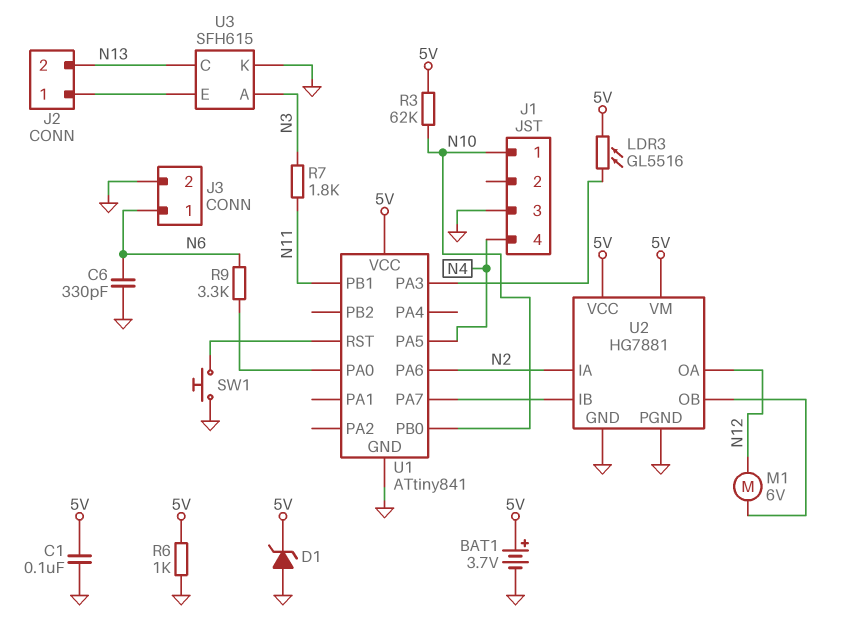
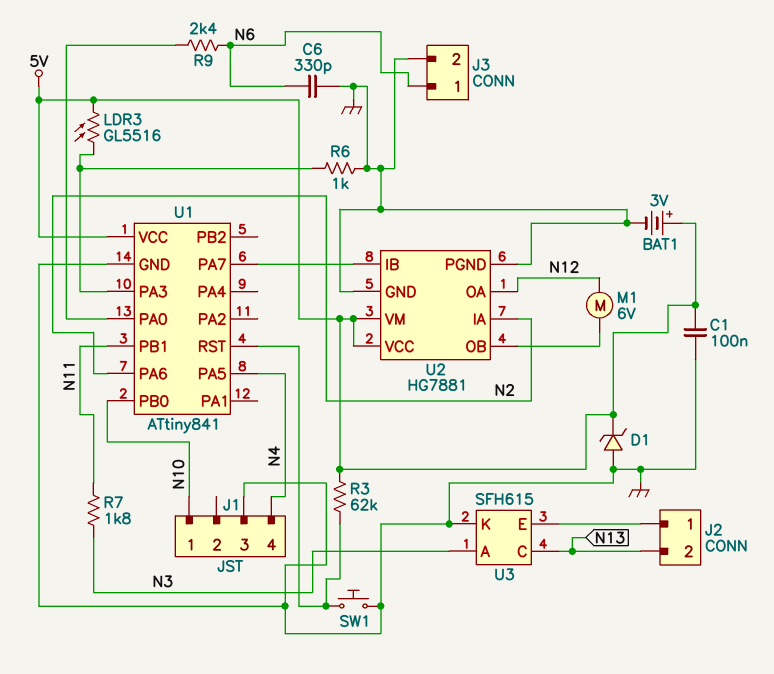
BAT1: 3.7V (plus 5V, minus GND) -> 3V (plus 5V, minus GND)
R3: 62k (5V, N10) -> 62k (5V, U1/RST)
R6: 1k (5V, GND) -> 1k (GND, U1/PA3)
R9: 3.3k (N6, U1/PA0) -> 2.4k (N6, U1/PA0)

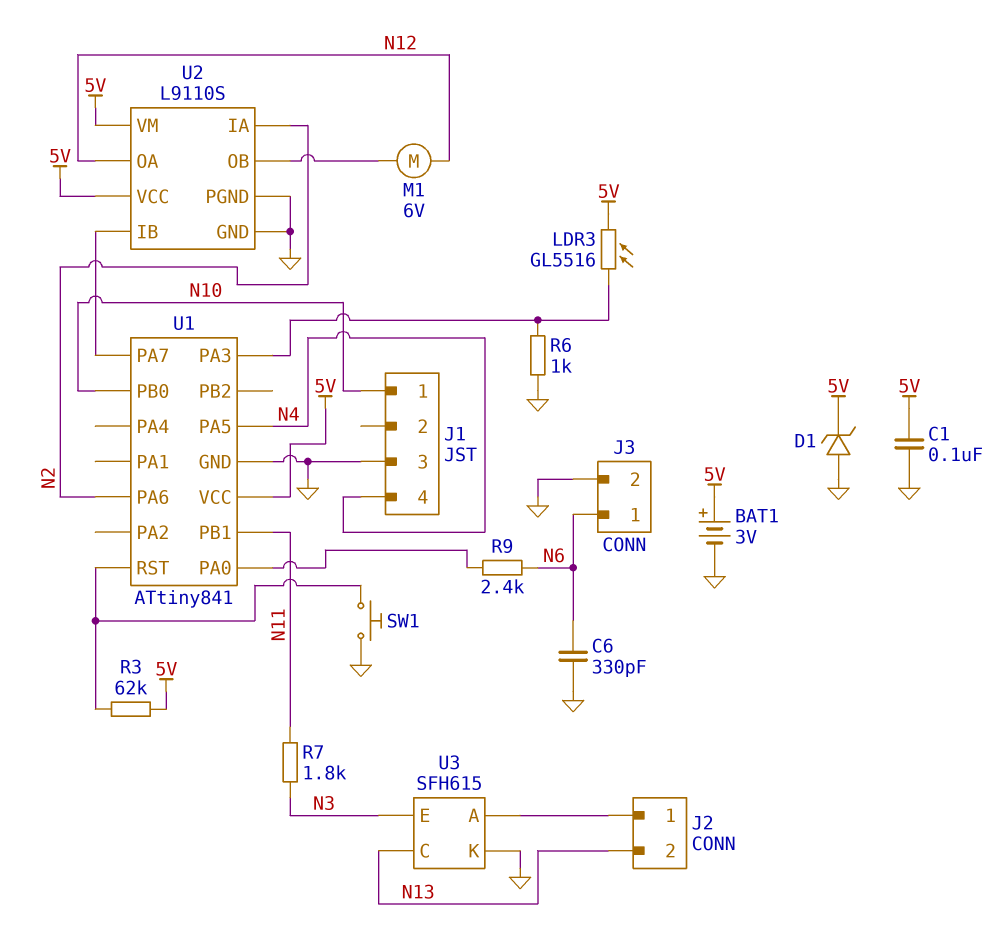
U2: HG7881 -> L9110S
U3 pin A: N3 -> J2/1
U3 pin E: J2/1 -> N3

